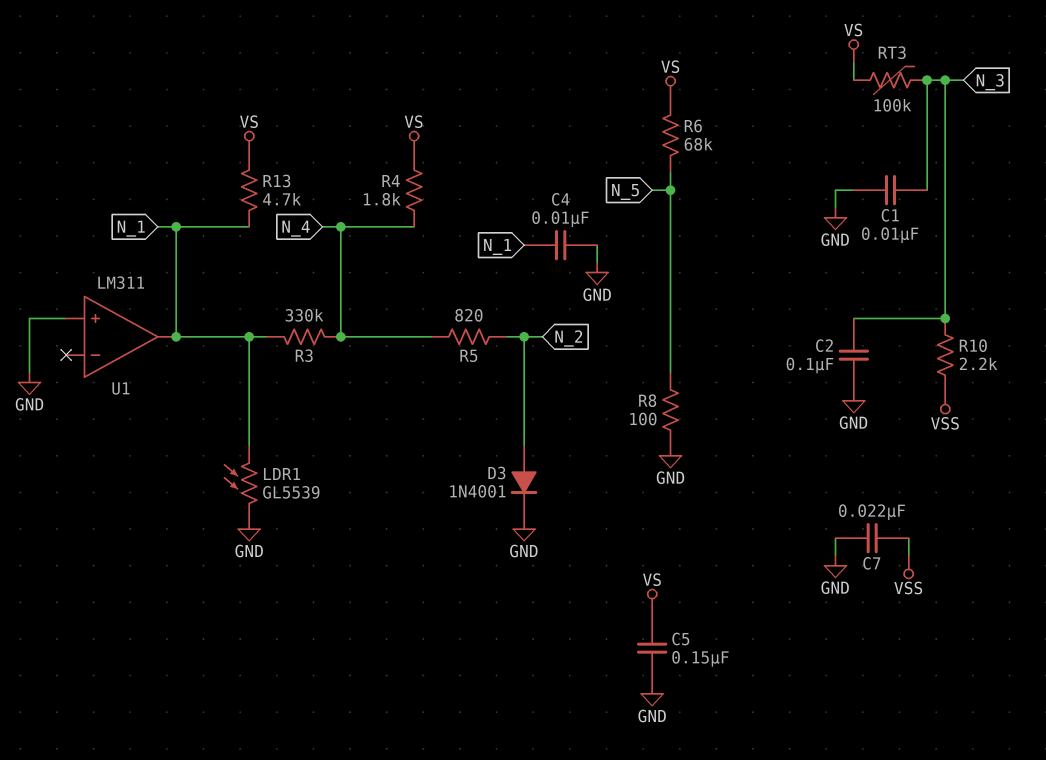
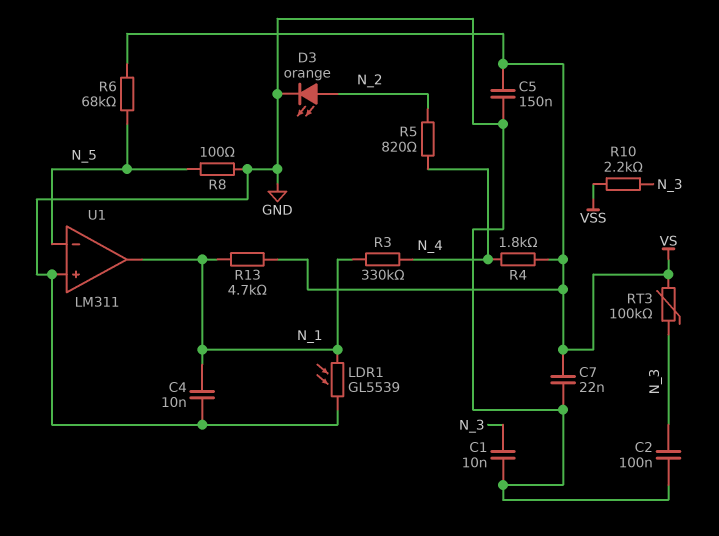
C7: 22nF (GND, VSS) -> 22nF (GND, VS)
D3: diode 1N4001 (A N_2, K GND) -> LED orange (A N_2, K GND)
U1 pin in-: none -> N_5

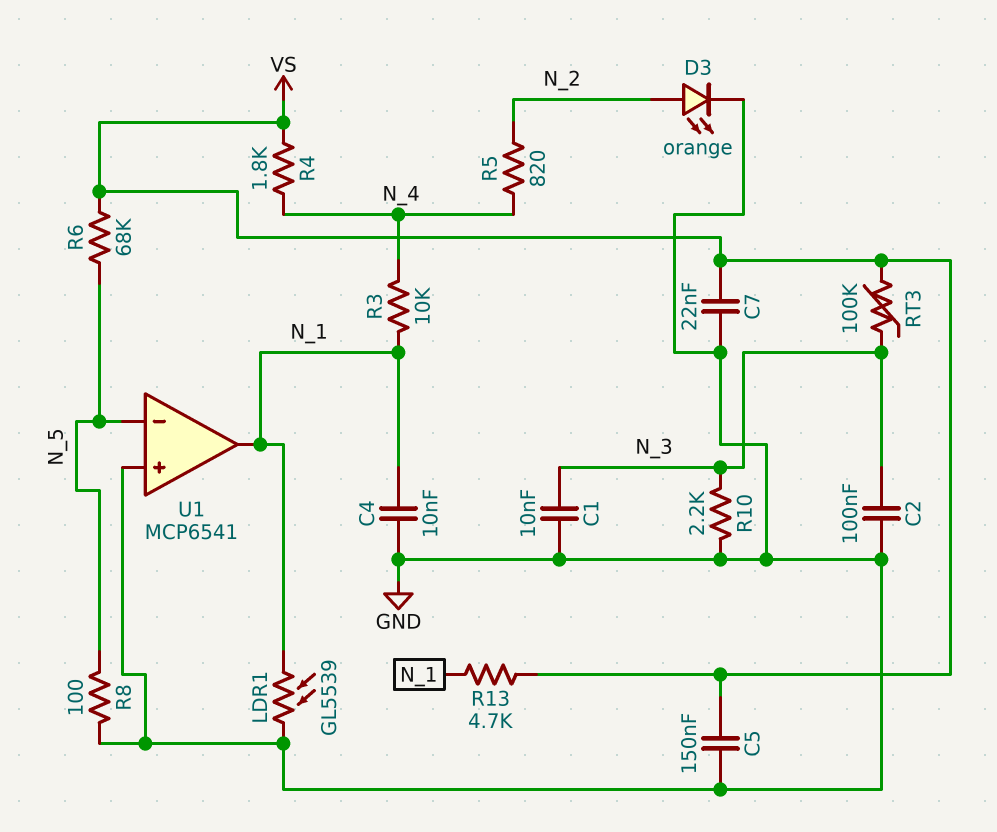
R3: 330k (N_1, N_4) -> 10k (N_1, N_4)
R10: 2.2k (N_3, VSS) -> 2.2k (GND, N_3)
U1: LM311 -> MCP6541

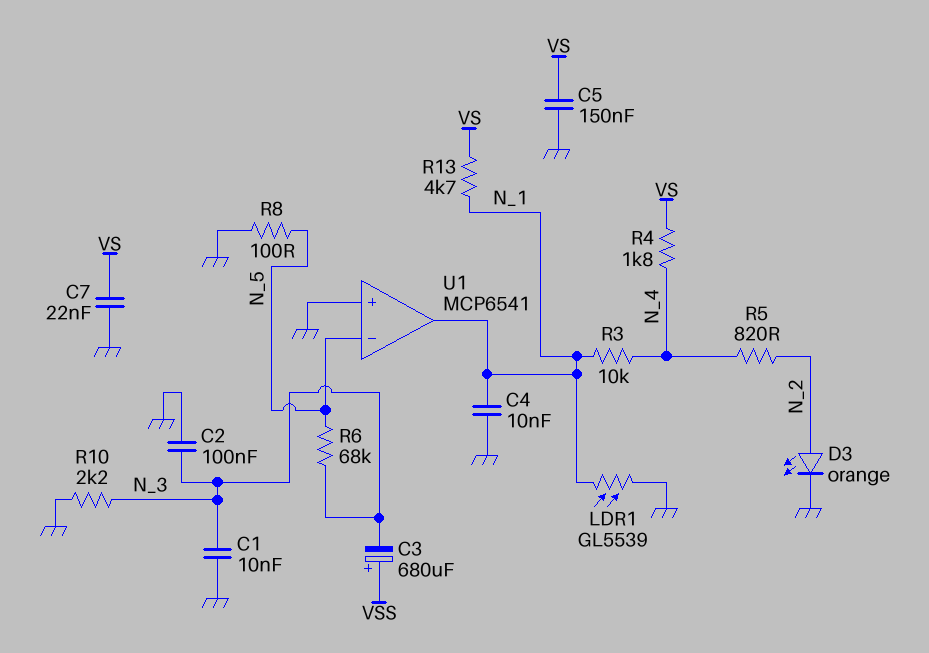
C3: none -> 680uF (plus VSS, minus N_3)
R6: 68k (N_5, VS) -> 68k (N_3, N_5)
RT3: 100k (N_3, VS) -> none

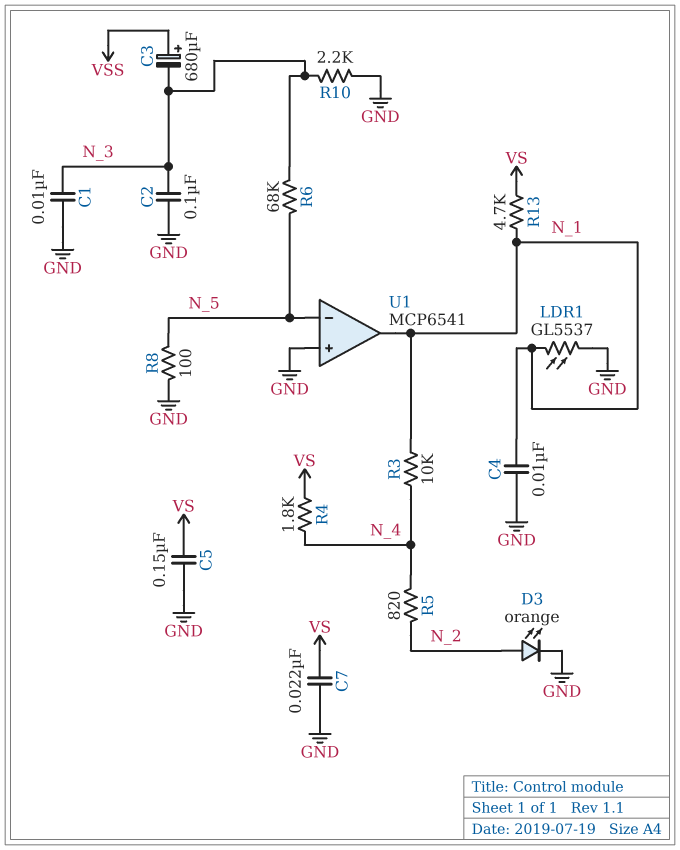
LDR1: GL5539 (GND, N_1) -> GL5537 (GND, N_1)

